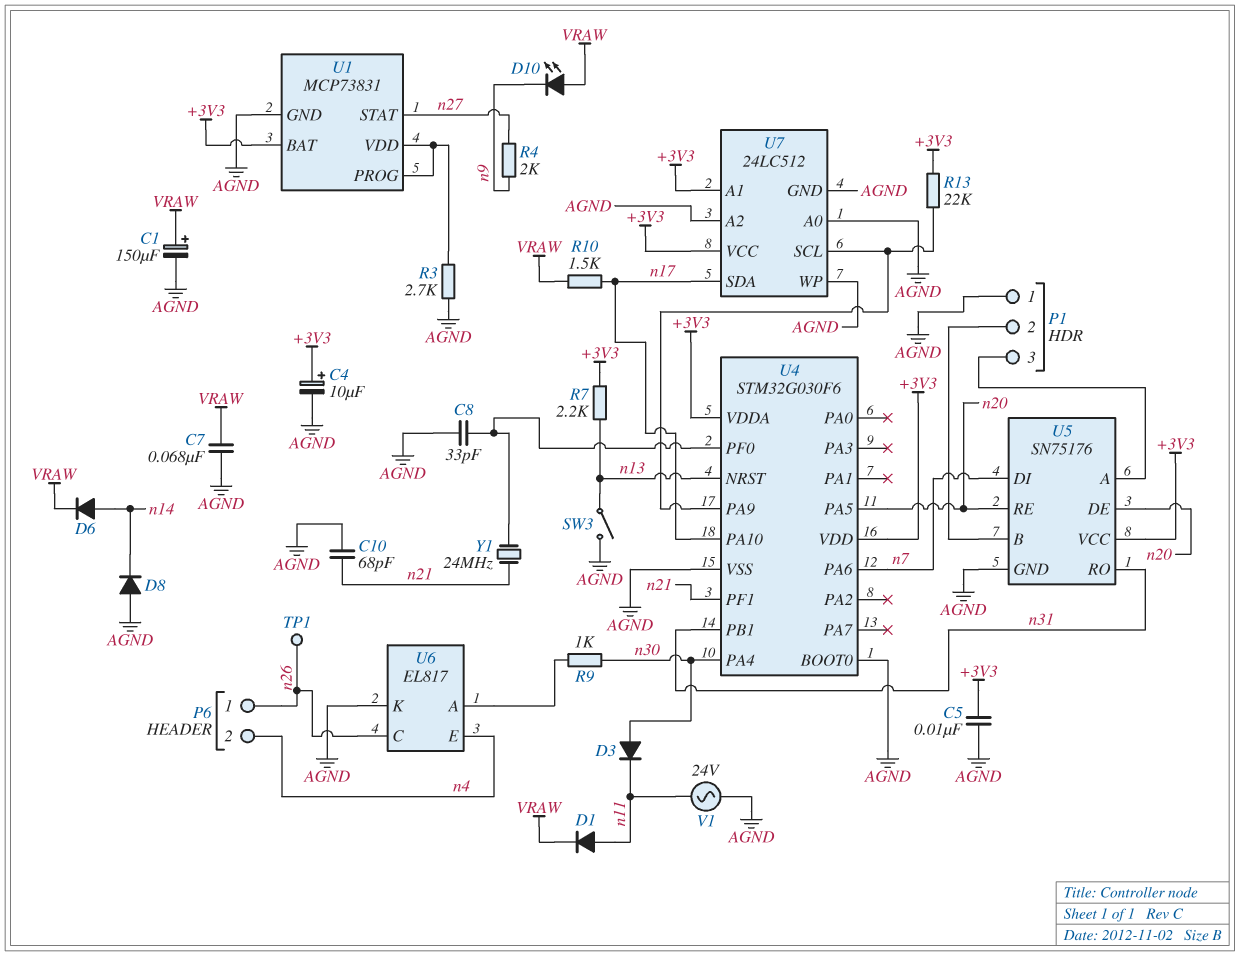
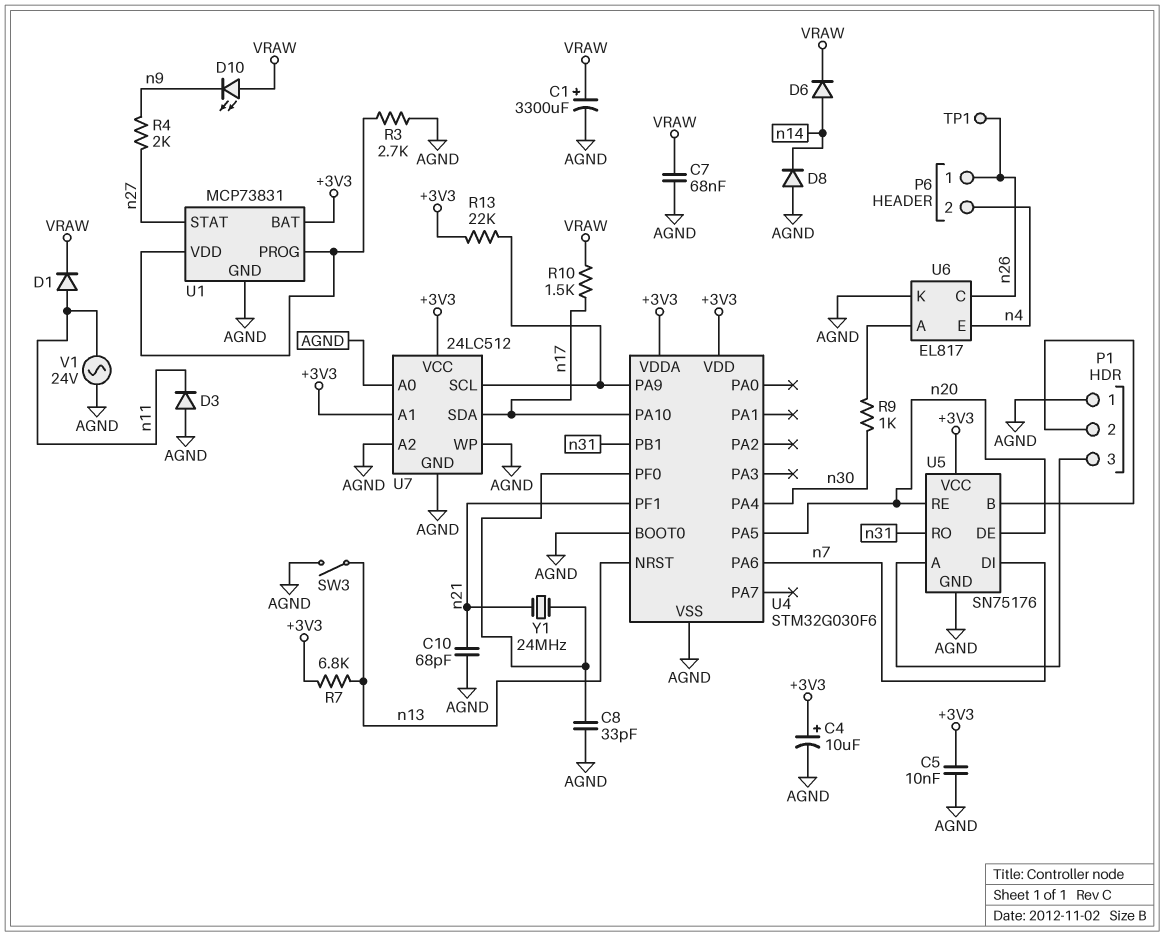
C1: 150uF (plus VRAW, minus AGND) -> 3300uF (plus VRAW, minus AGND)
D3: diode (A n30, K n11) -> diode (A AGND, K n11)
R7: 2.2k (+3V3, n13) -> 6.8k (+3V3, n13)

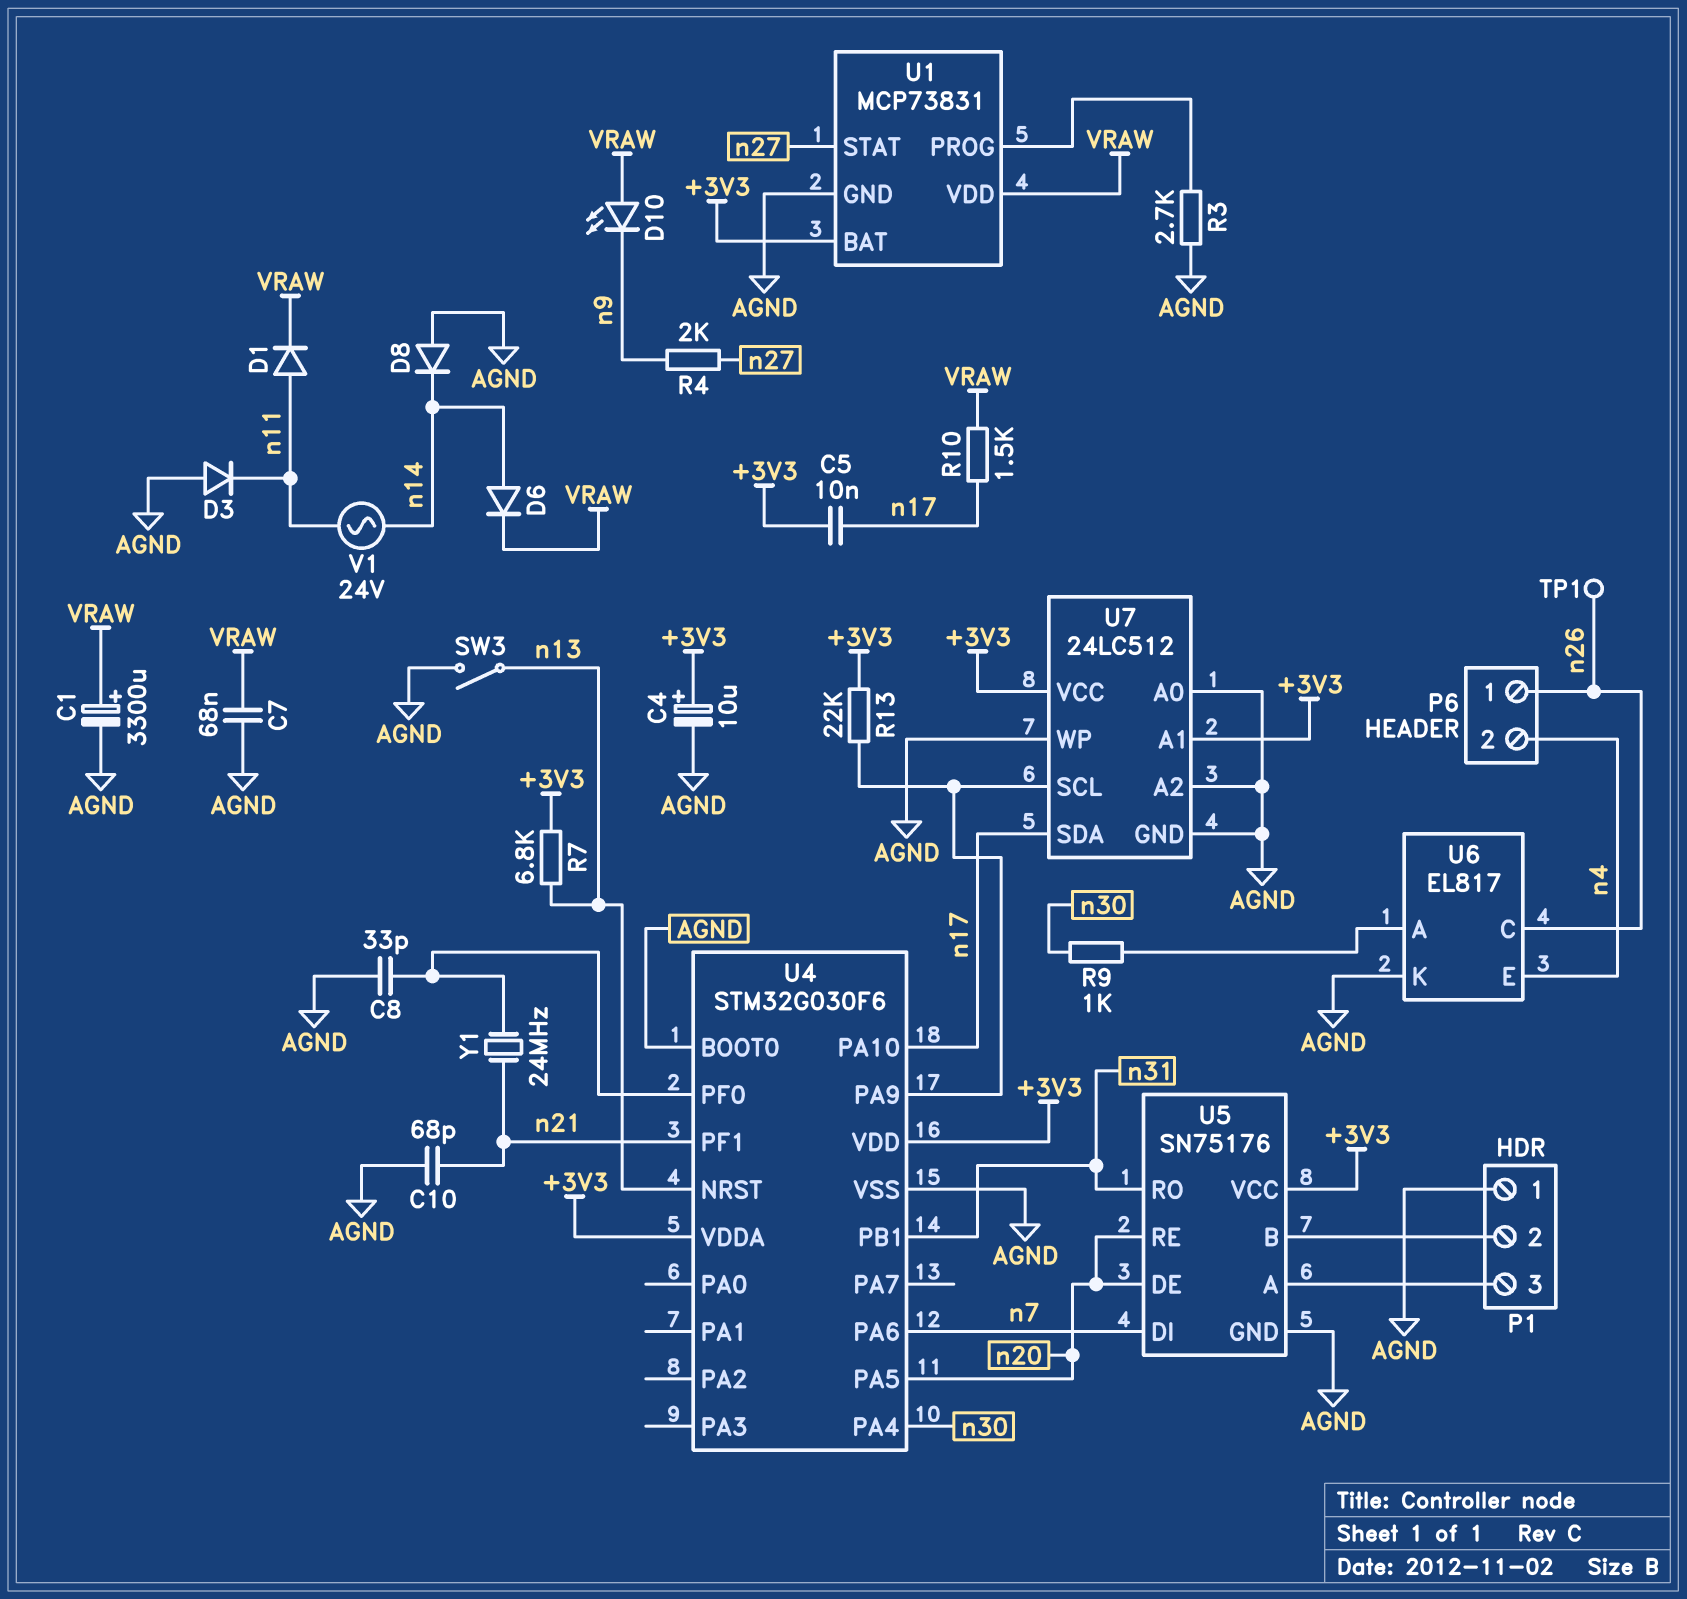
C5: 10nF (+3V3, AGND) -> 10nF (+3V3, n17)
U1 pin VDD: U1/PROG -> VRAW
V1: AC 24V (AGND, n11) -> AC 24V (n11, n14)

